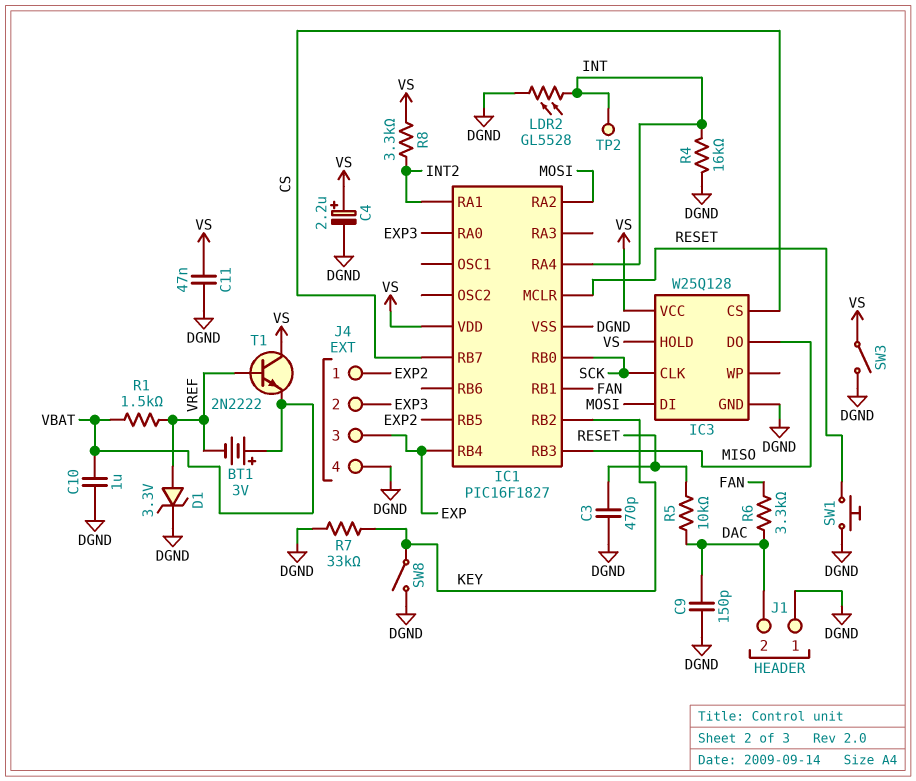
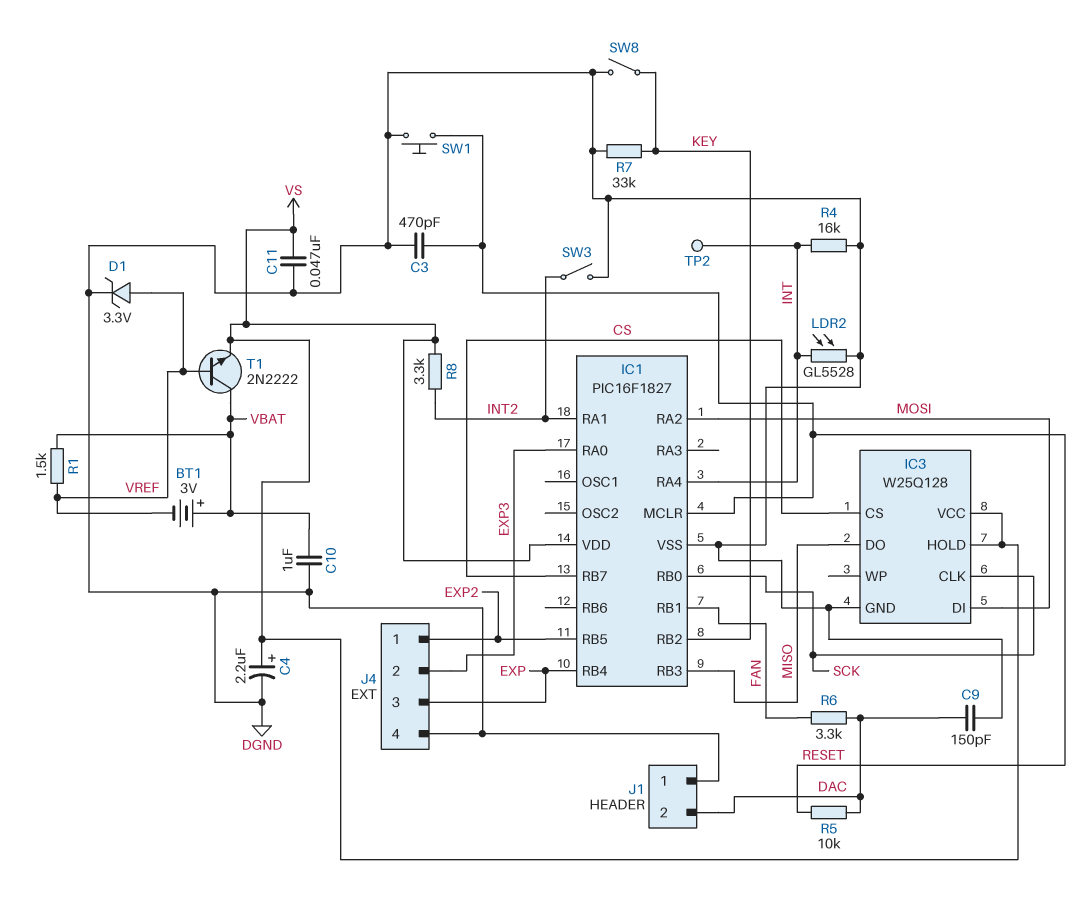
SW3: switch (DGND, VS) -> switch (DGND, INT2)
T1: NPN 2N2222 (B VREF, C VS, E VBAT) -> NPN 2N2222 (B VREF, C VBAT, E VS)

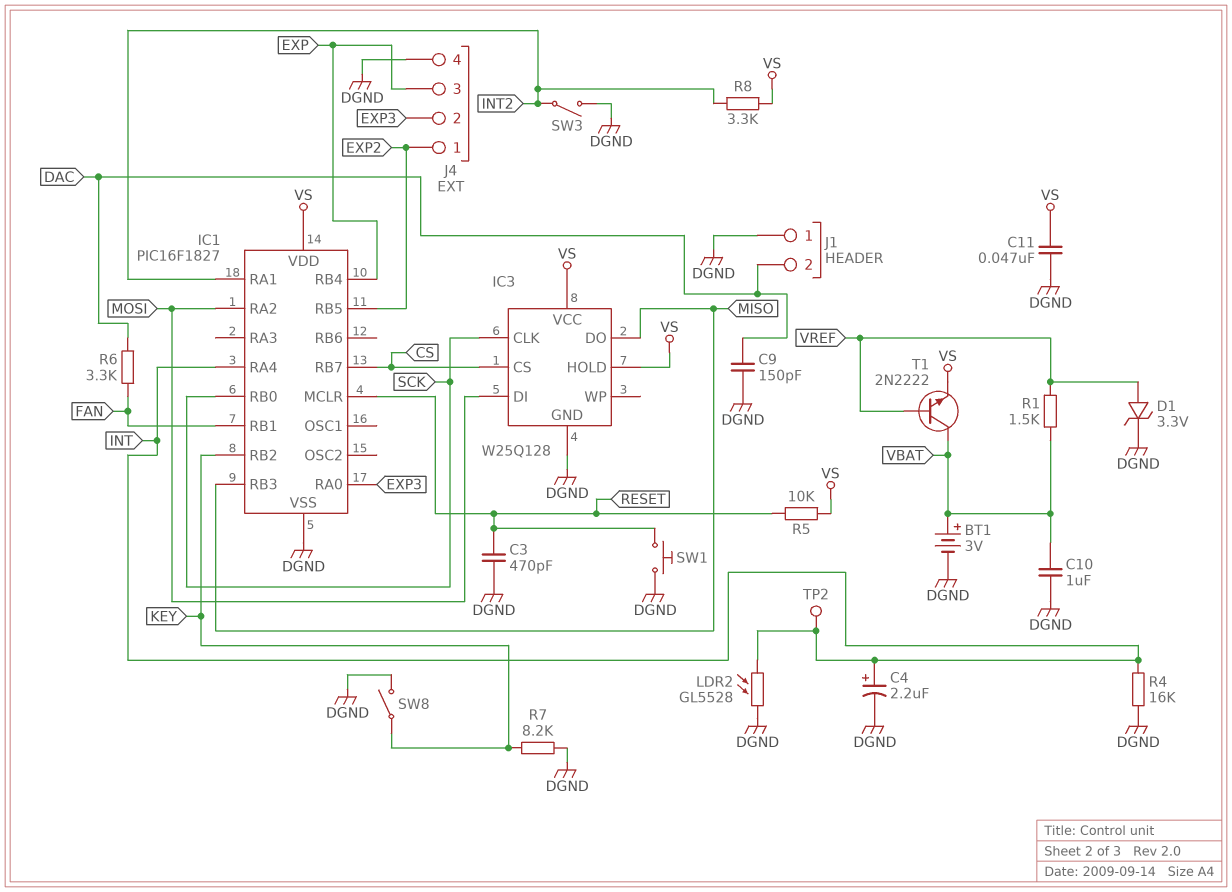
BT1: 3V (plus VBAT, minus VREF) -> 3V (plus VBAT, minus DGND)
C4: 2.2uF (plus VS, minus DGND) -> 2.2uF (plus INT, minus DGND)
R5: 10k (DAC, RESET) -> 10k (RESET, VS)
R7: 33k (DGND, KEY) -> 8.2k (DGND, KEY)

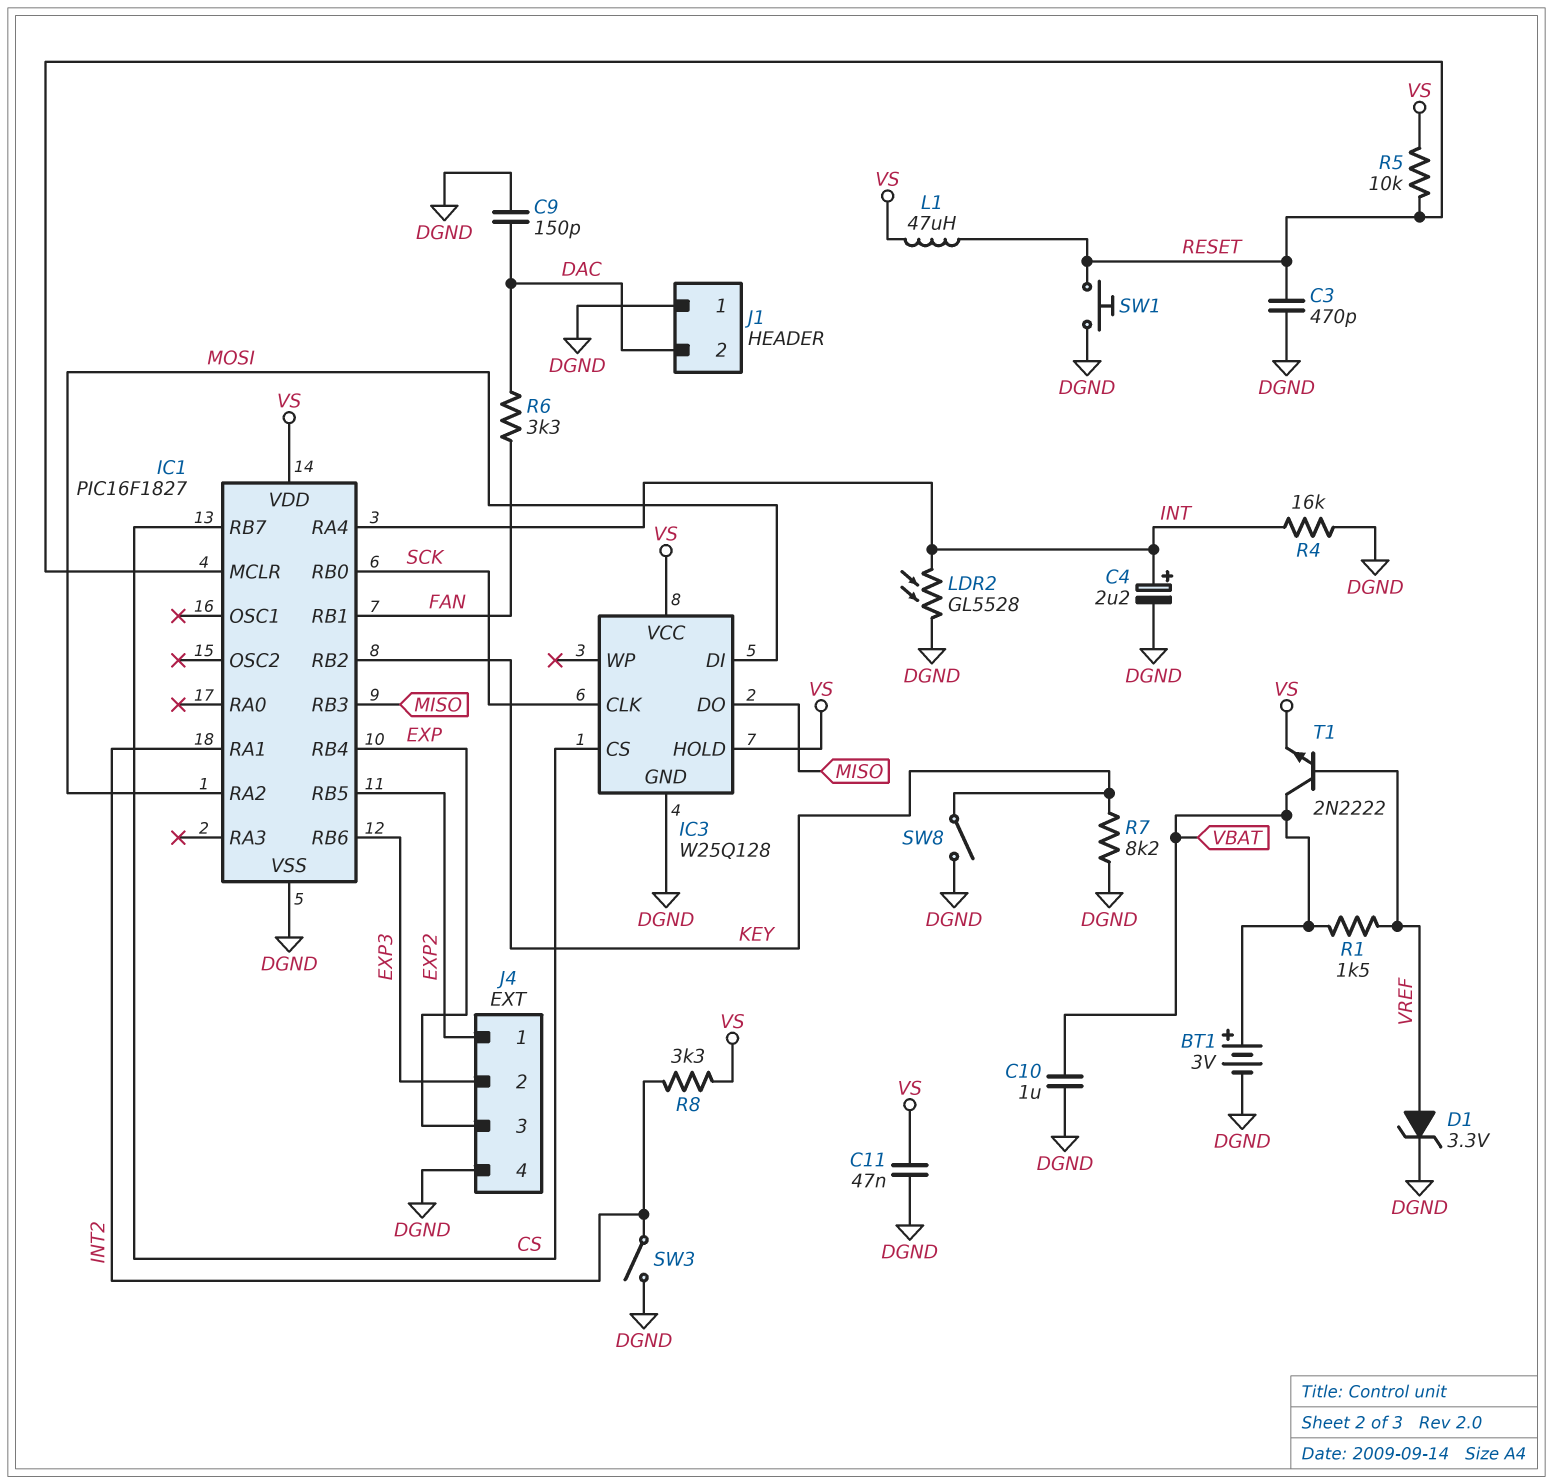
IC1 pin RA0: EXP3 -> none
IC1 pin RB6: none -> EXP3
L1: none -> 47uH (RESET, VS)
TP2: test point (INT) -> none

